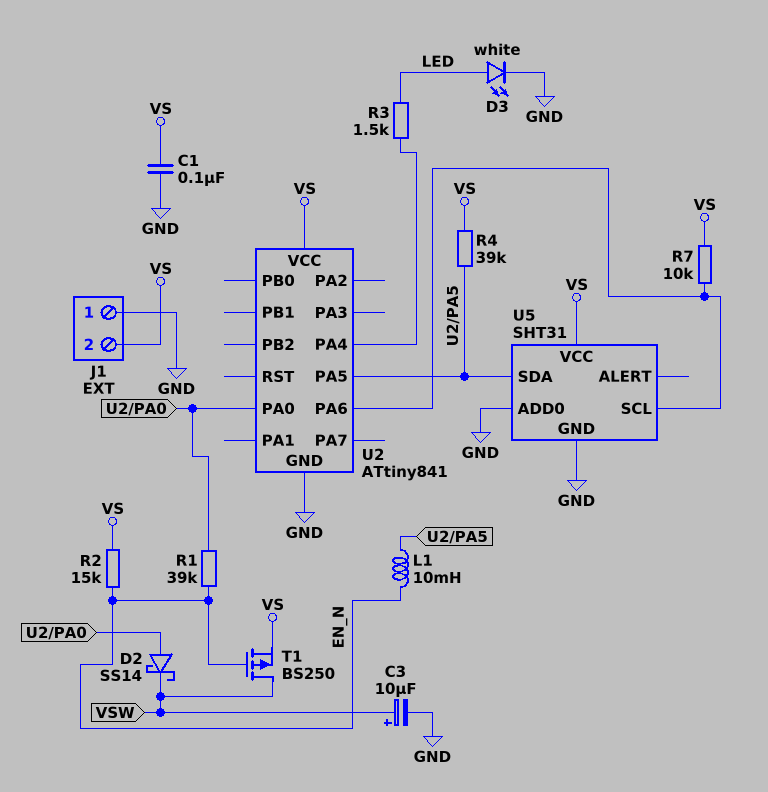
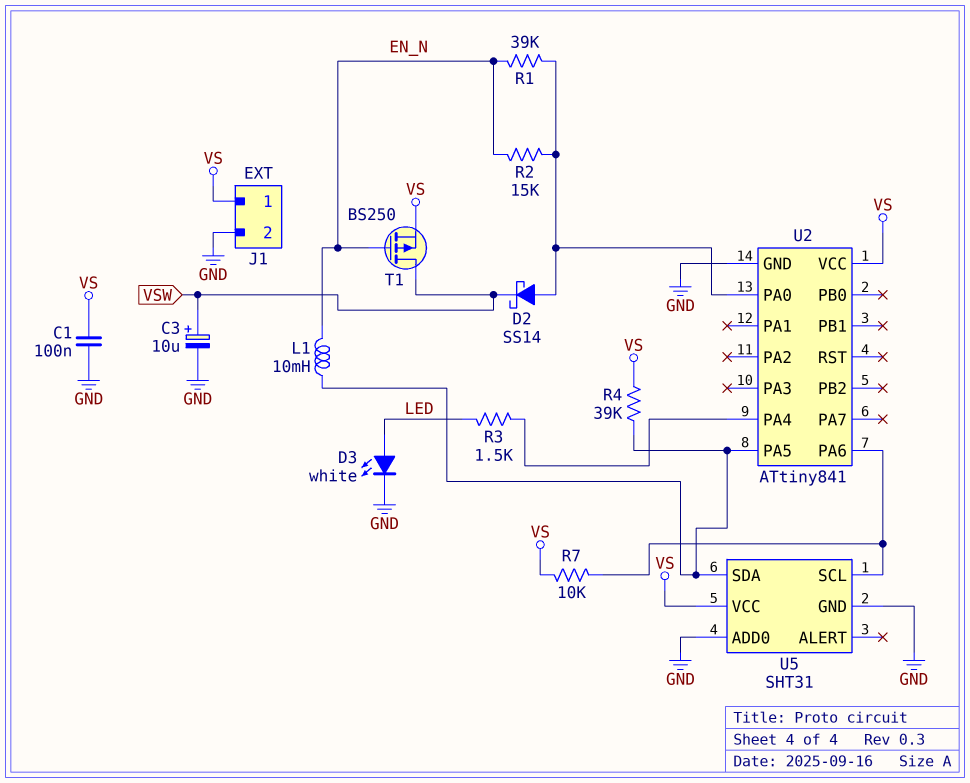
J1 pin 1: GND -> VS
J1 pin 2: VS -> GND
R2: 15k (EN_N, VS) -> 15k (EN_N, U2/PA0)

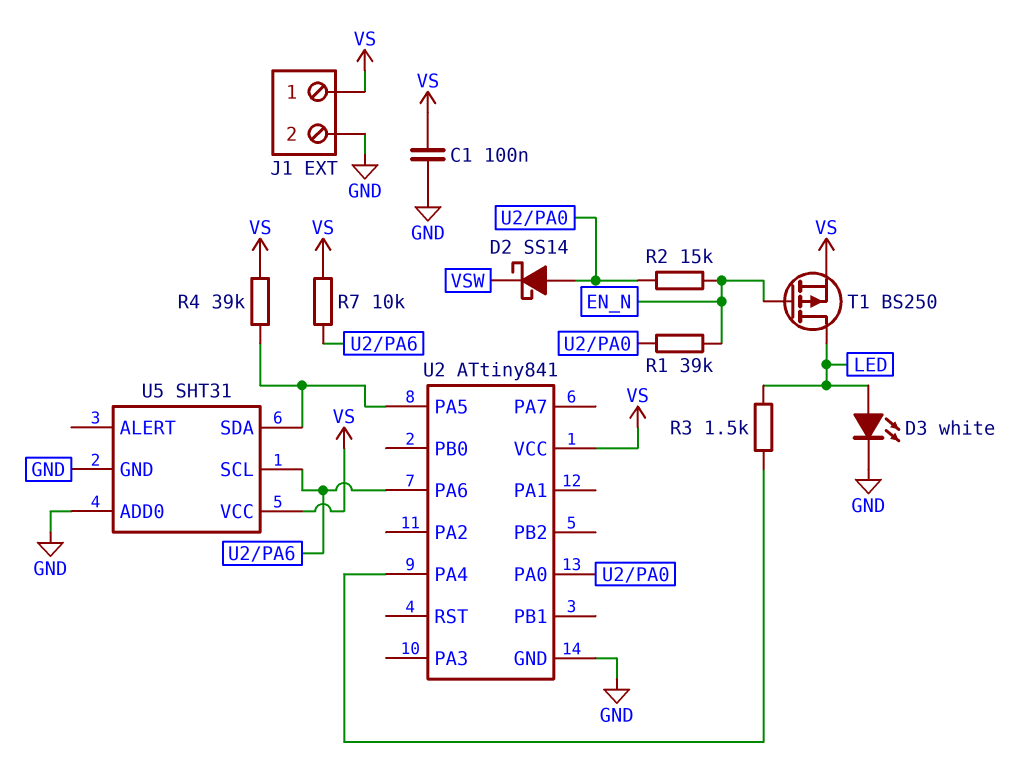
C3: 10uF (plus VSW, minus GND) -> none
L1: 10mH (EN_N, U2/PA5) -> none
T1: PMOS BS250 (G EN_N, D VSW, S VS) -> PMOS BS250 (G EN_N, D LED, S VS)

